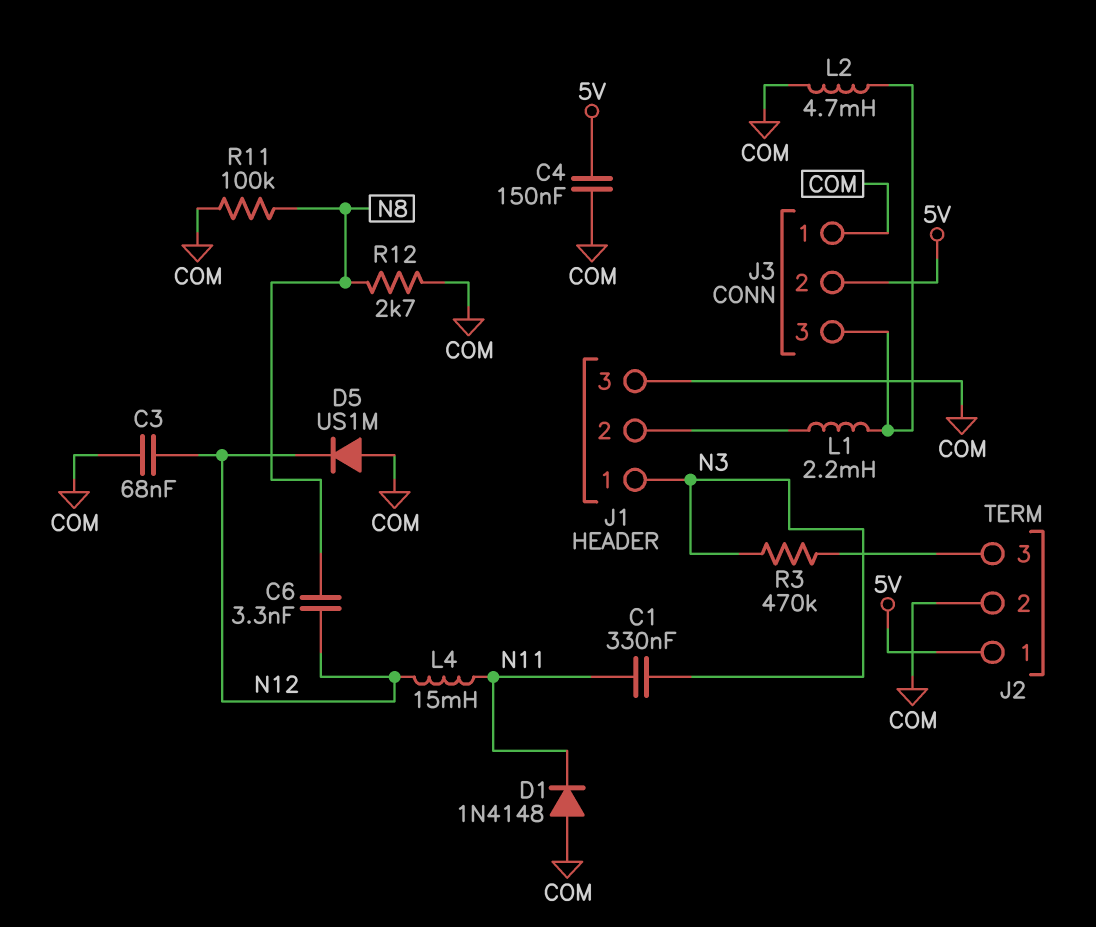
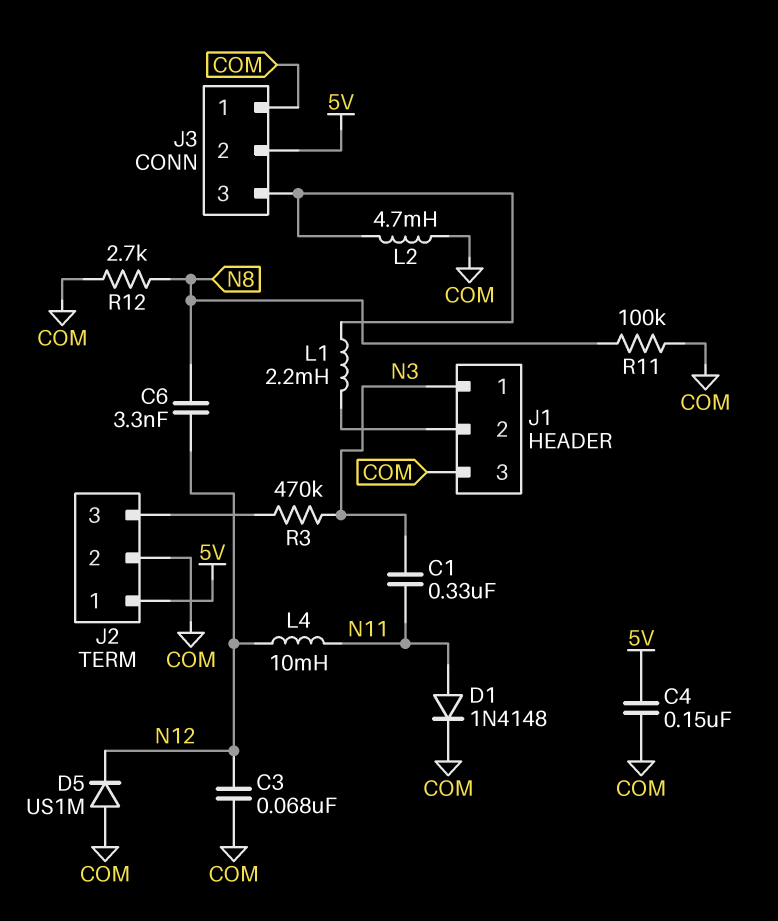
D1: diode 1N4148 (A COM, K N11) -> diode 1N4148 (A N11, K COM)
L4: 15mH (N11, N12) -> 10mH (N11, N12)

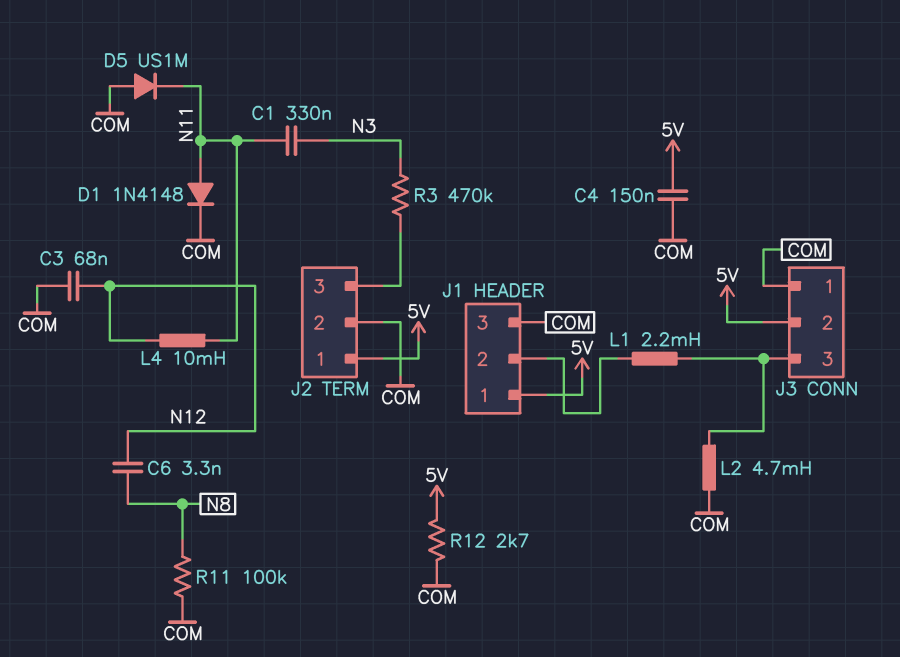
D5: diode US1M (A COM, K N12) -> diode US1M (A COM, K N11)
J1 pin 1: N3 -> 5V
R12: 2.7k (COM, N8) -> 2.7k (5V, COM)

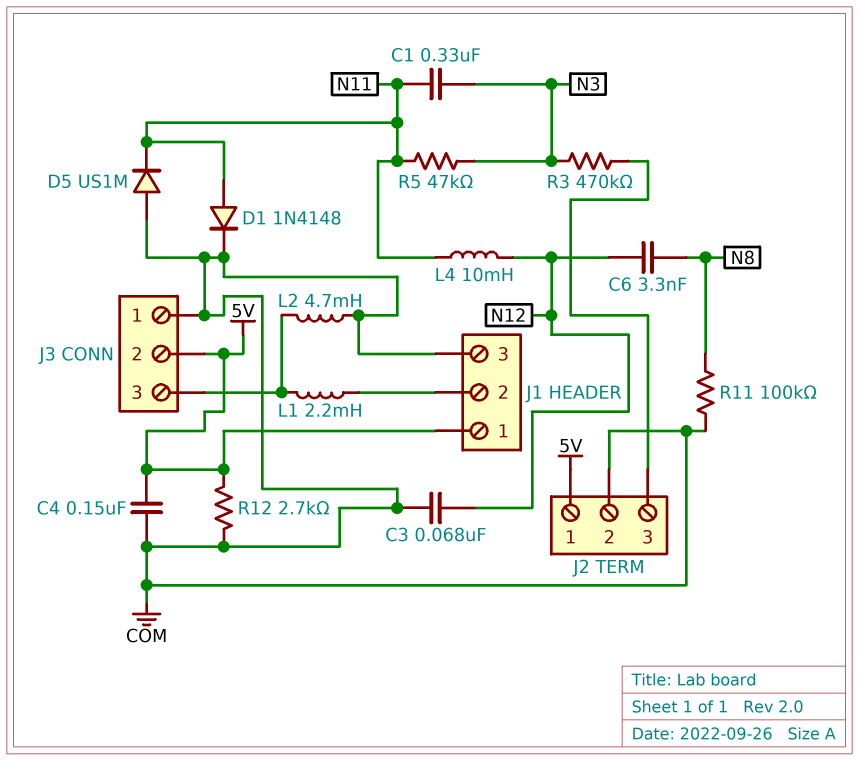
R5: none -> 47k (N3, N11)

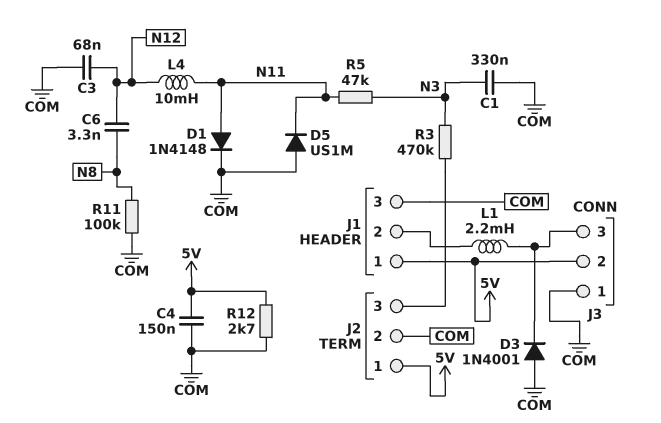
C1: 330nF (N3, N11) -> 330nF (COM, N3)
D3: none -> diode 1N4001 (A COM, K J3/3)
L2: 4.7mH (COM, J3/3) -> none

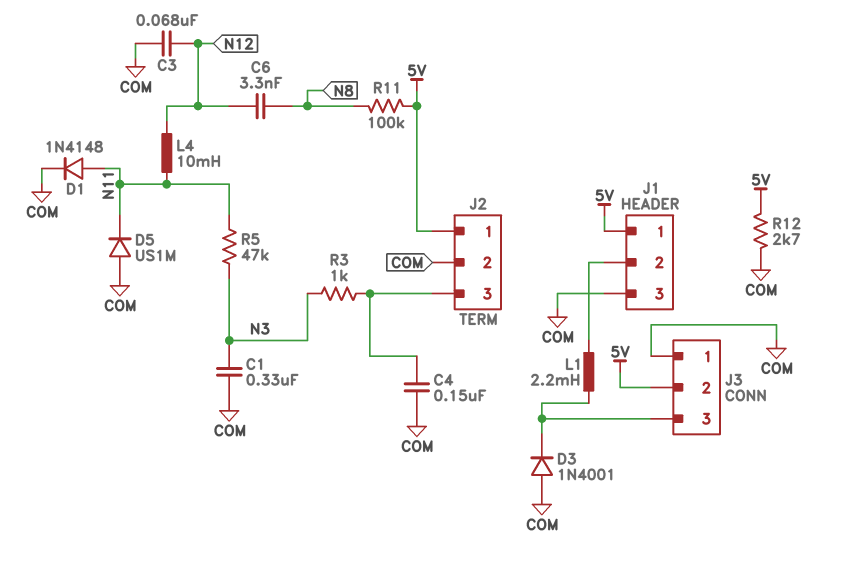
C4: 150nF (5V, COM) -> 150nF (COM, J2/3)
R3: 470k (J2/3, N3) -> 1k (J2/3, N3)
R11: 100k (COM, N8) -> 100k (5V, N8)

